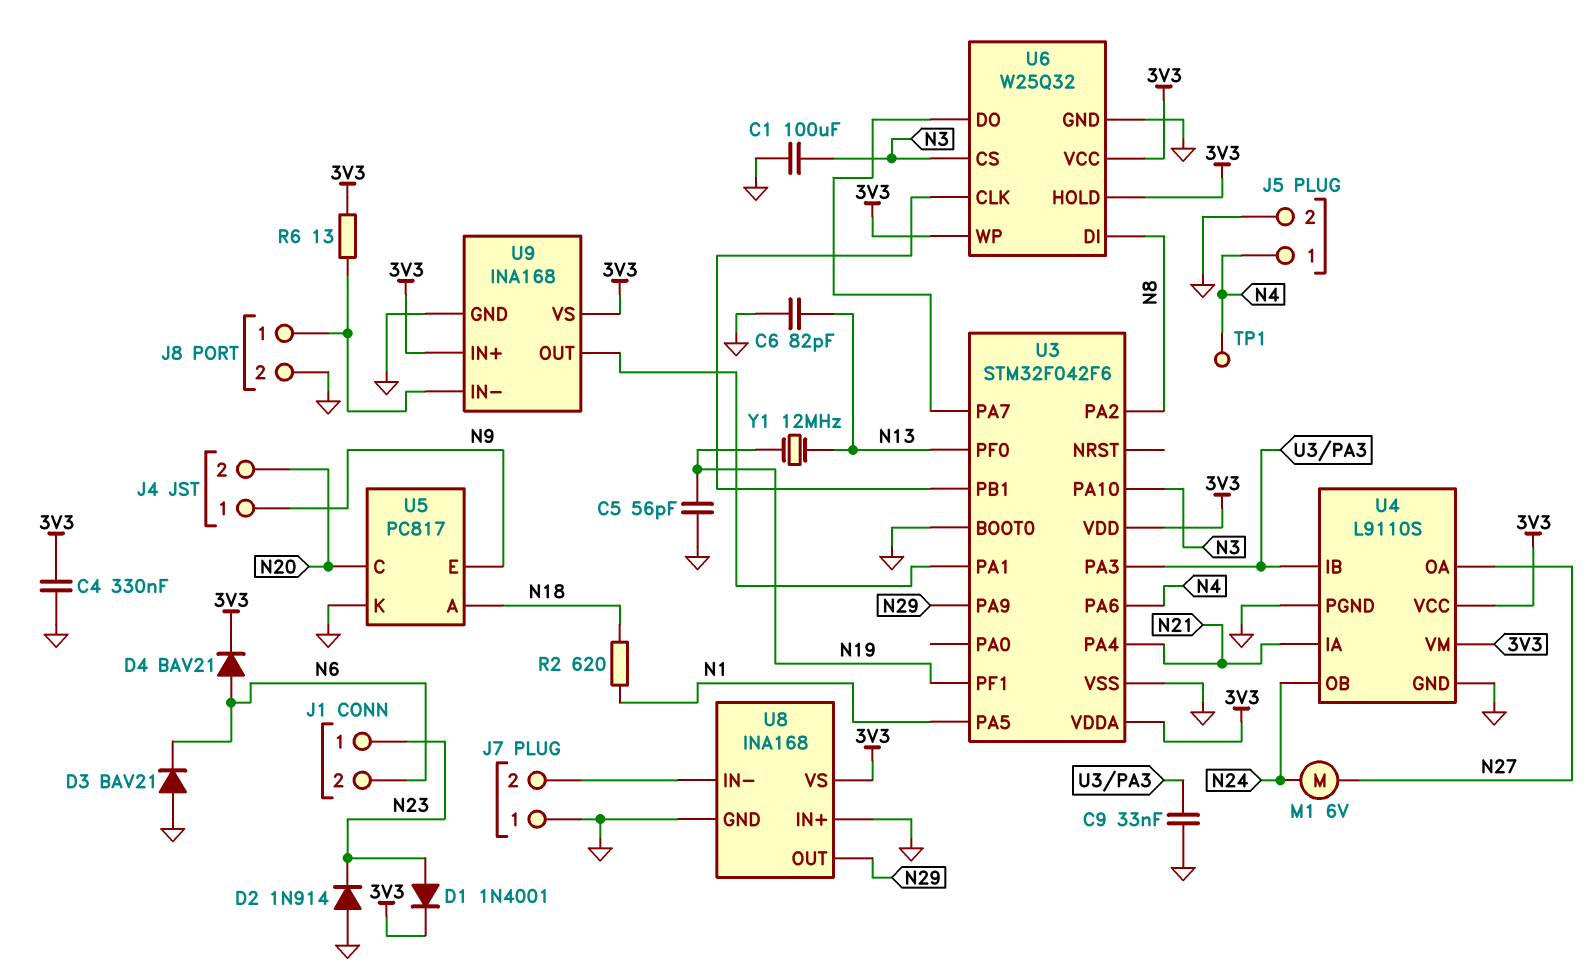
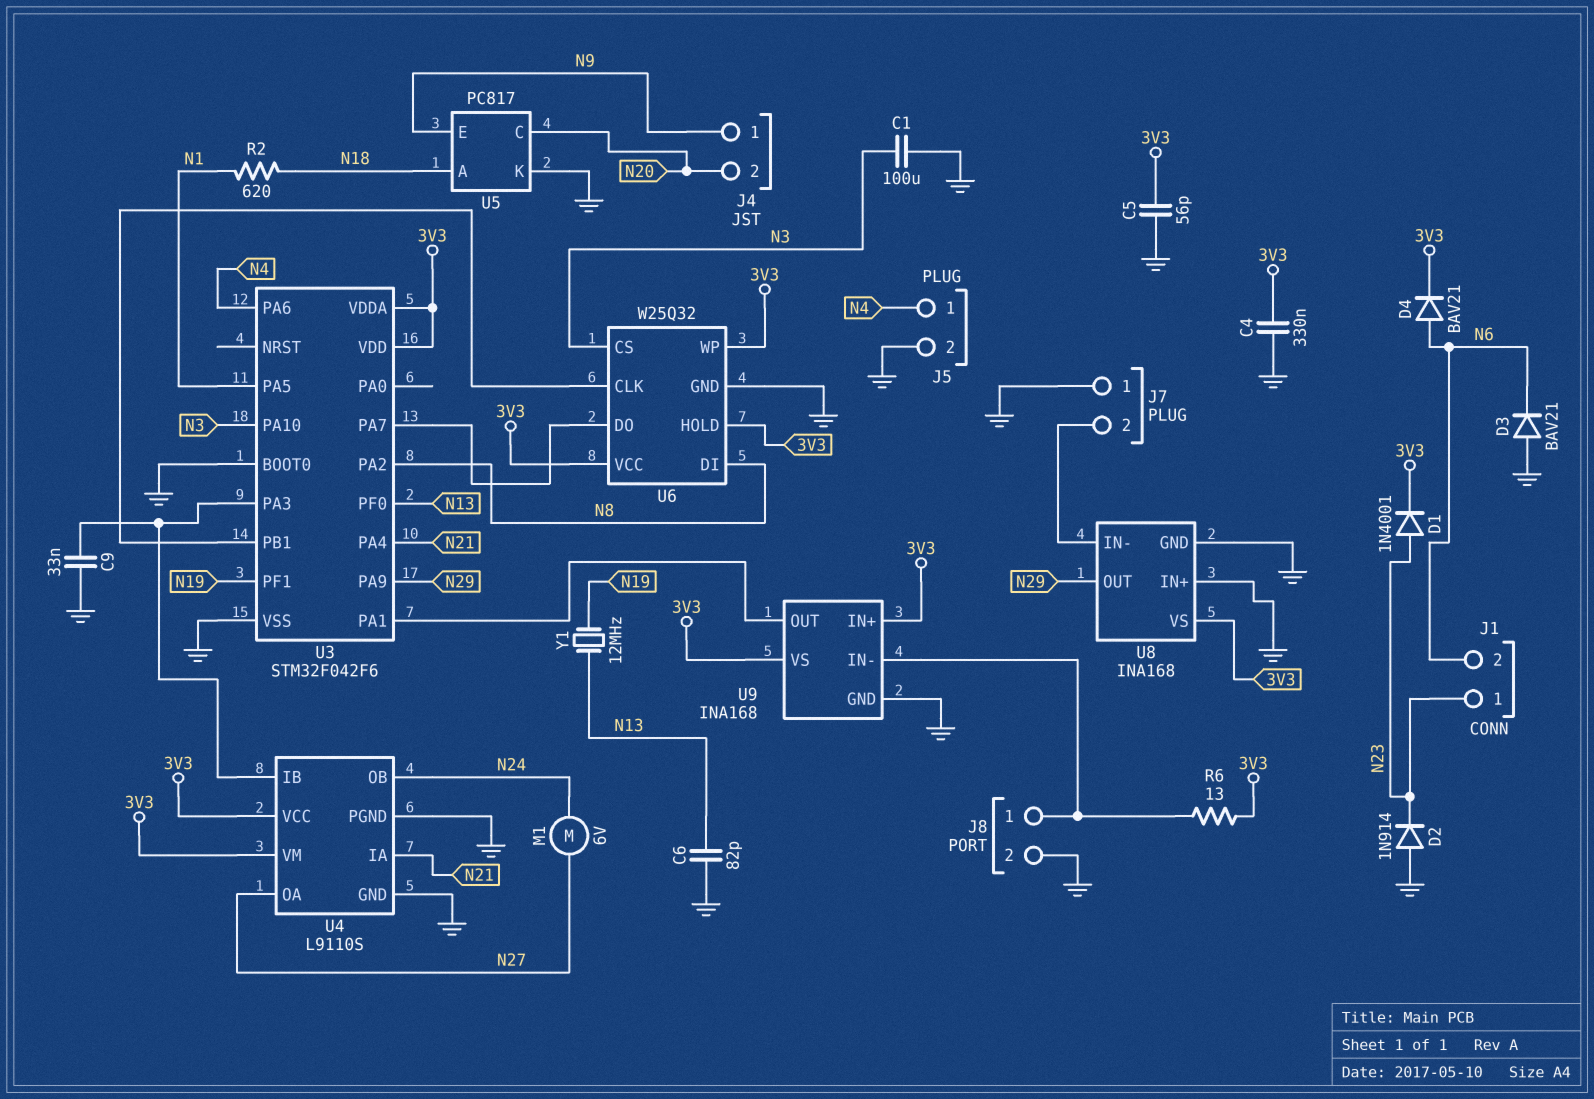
C5: 56pF (GND, N19) -> 56pF (3V3, GND)
TP1: test point (N4) -> none

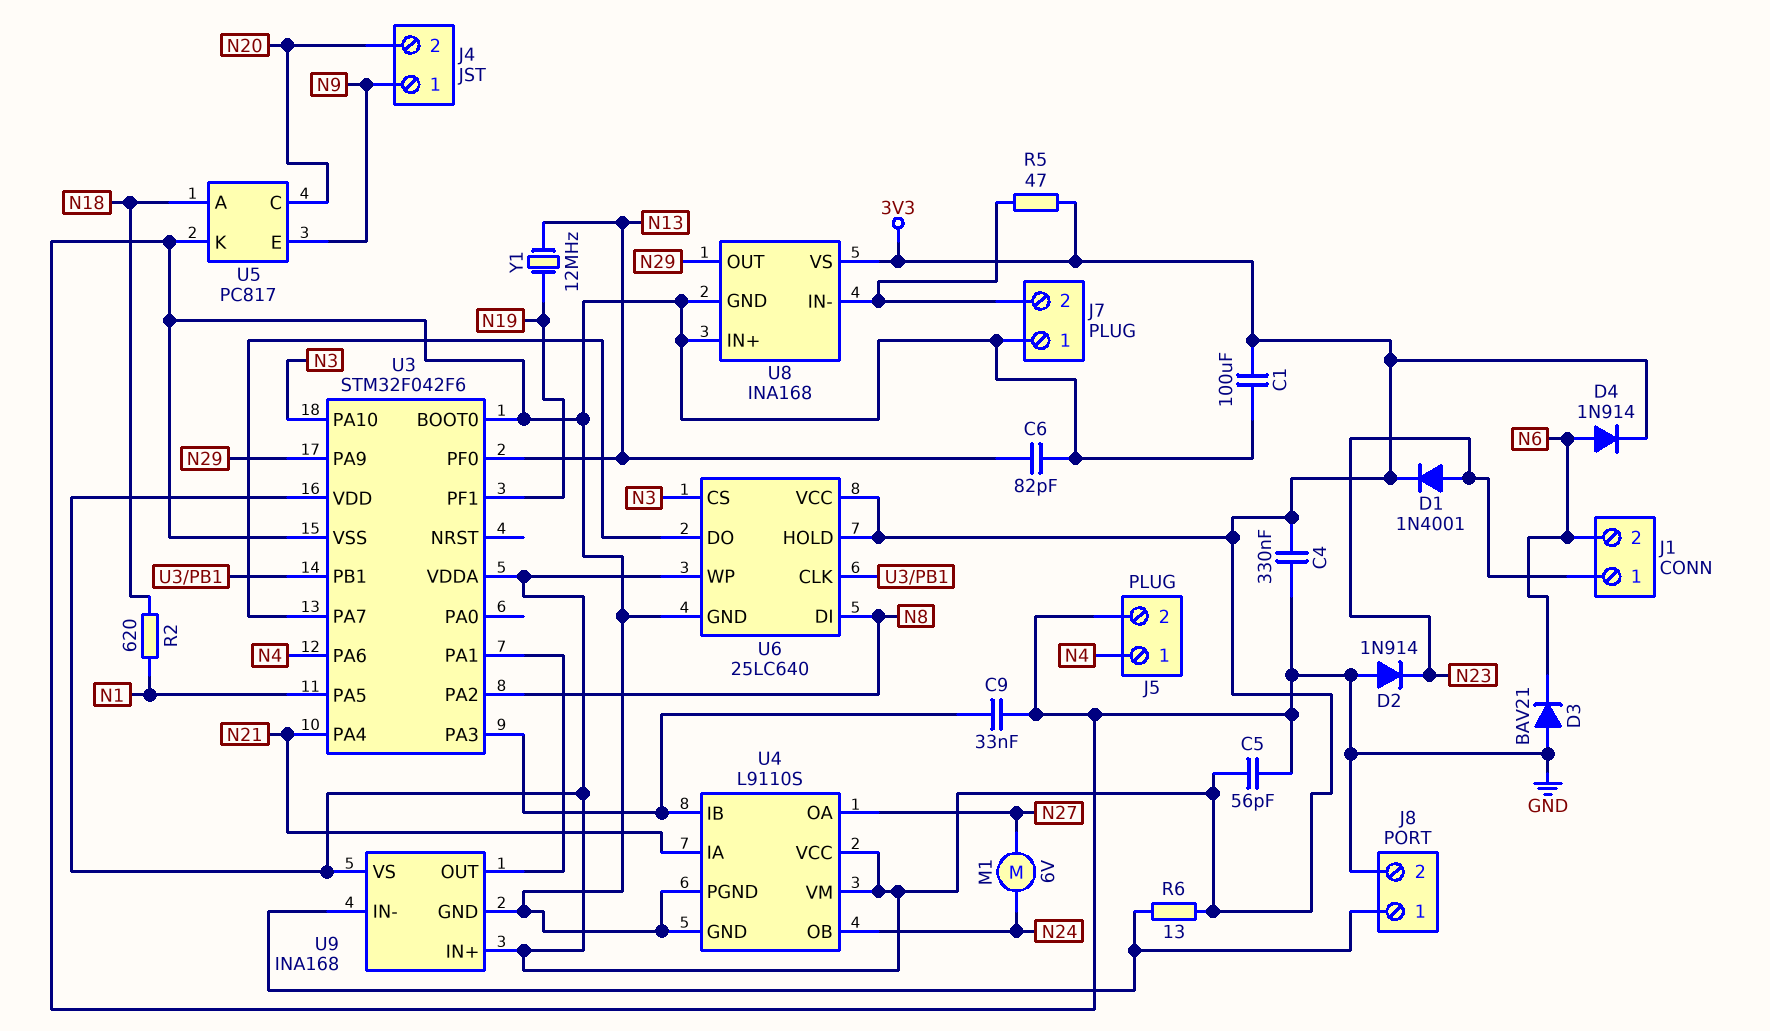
C1: 100uF (GND, N3) -> 100uF (3V3, GND)
D4: diode BAV21 (A N6, K 3V3) -> diode 1N914 (A N6, K 3V3)
R5: none -> 47 (3V3, J7/2)
U6: W25Q32 -> 25LC640

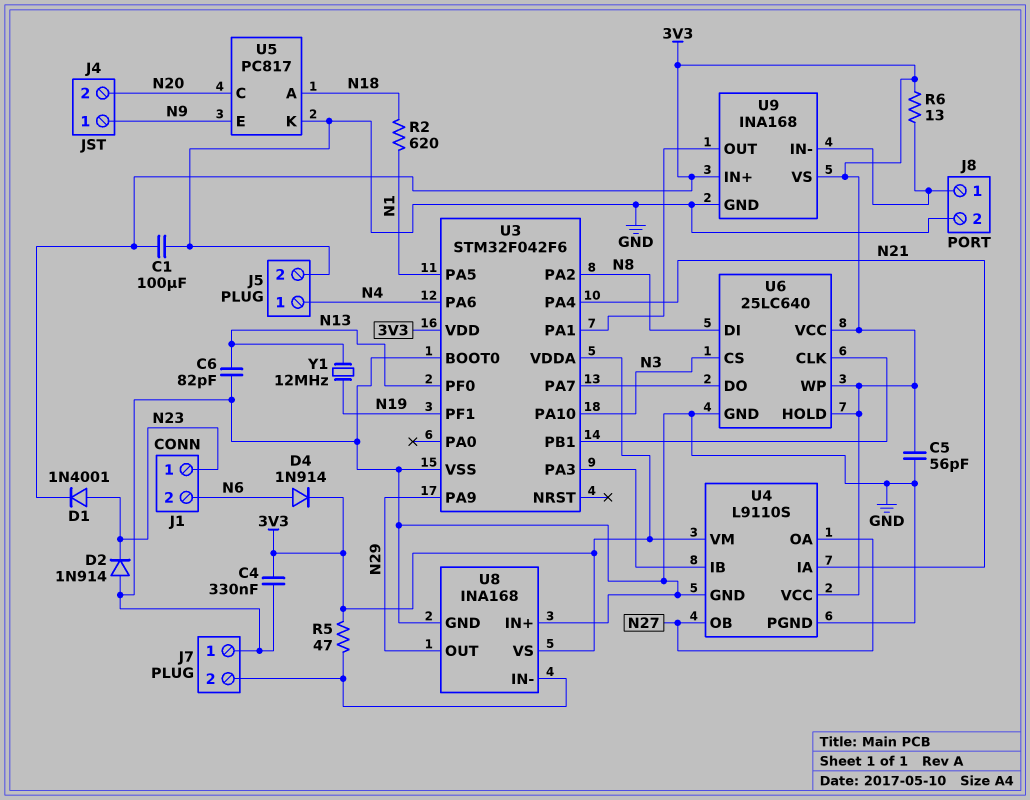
C9: 33nF (GND, U3/PA3) -> none
D3: diode BAV21 (A GND, K N6) -> none
M1: motor 6V (N24, N27) -> none
U4 pin OB: N24 -> N27

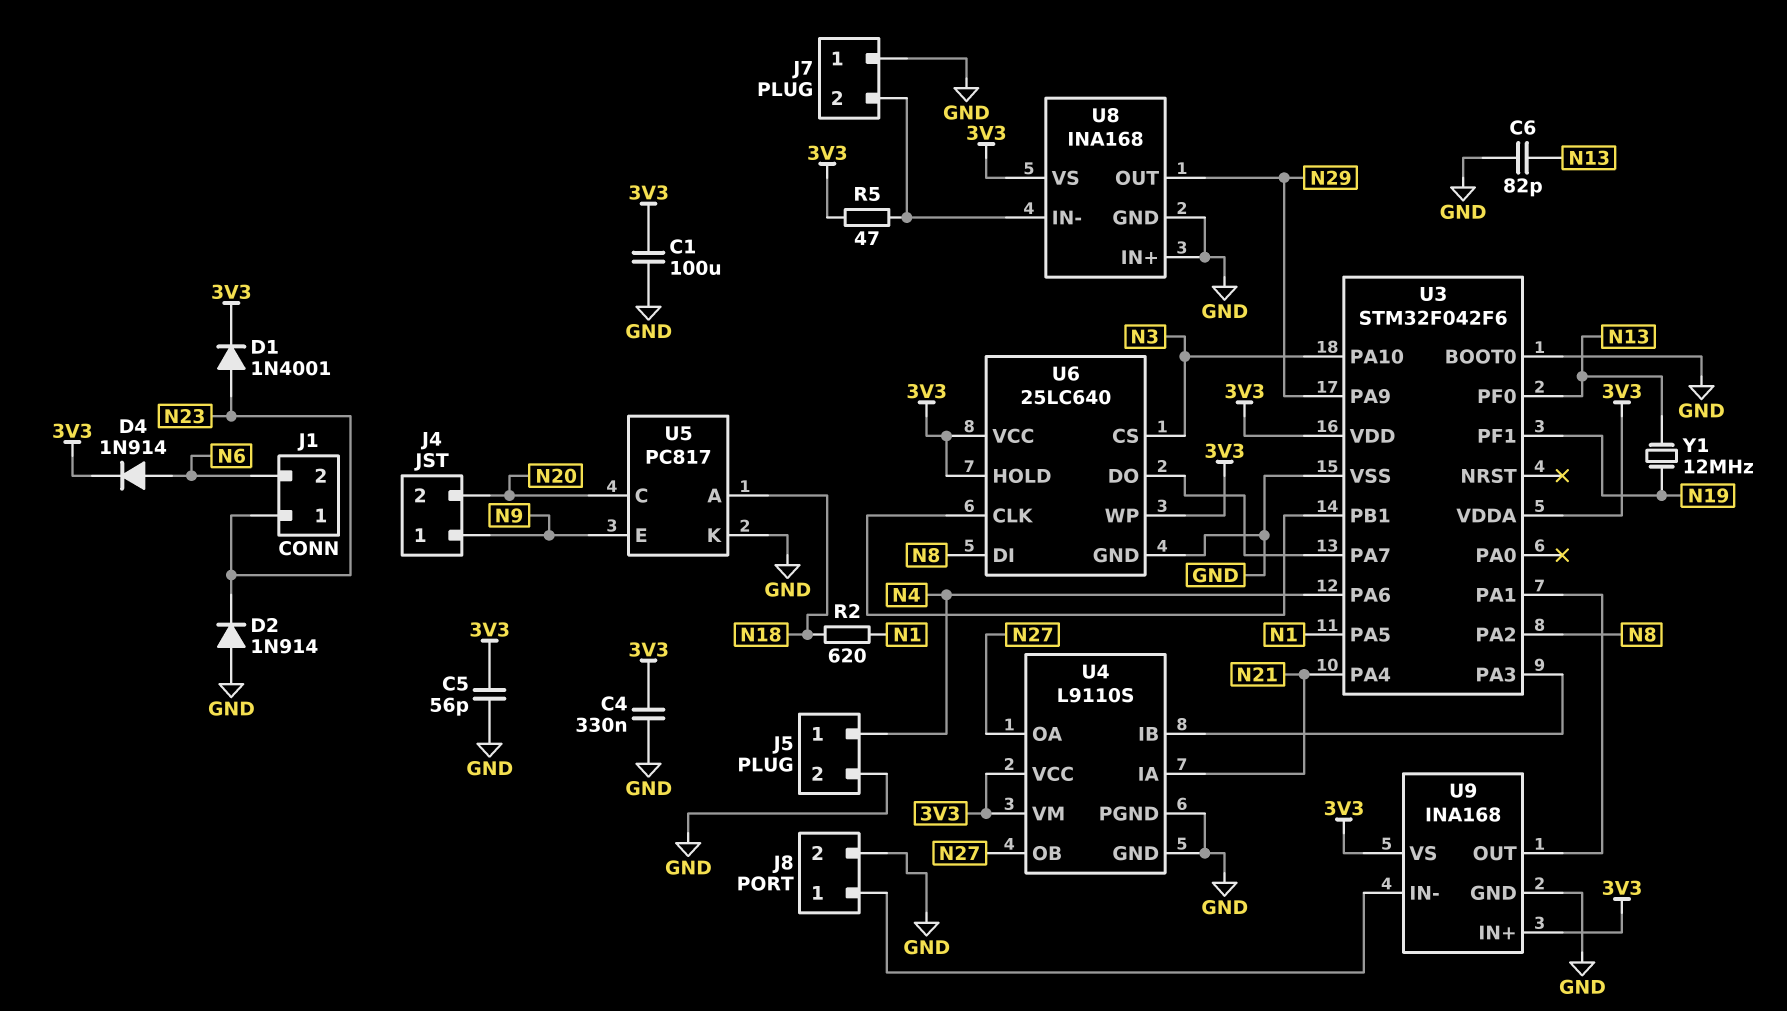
R6: 13 (3V3, J8/1) -> none

